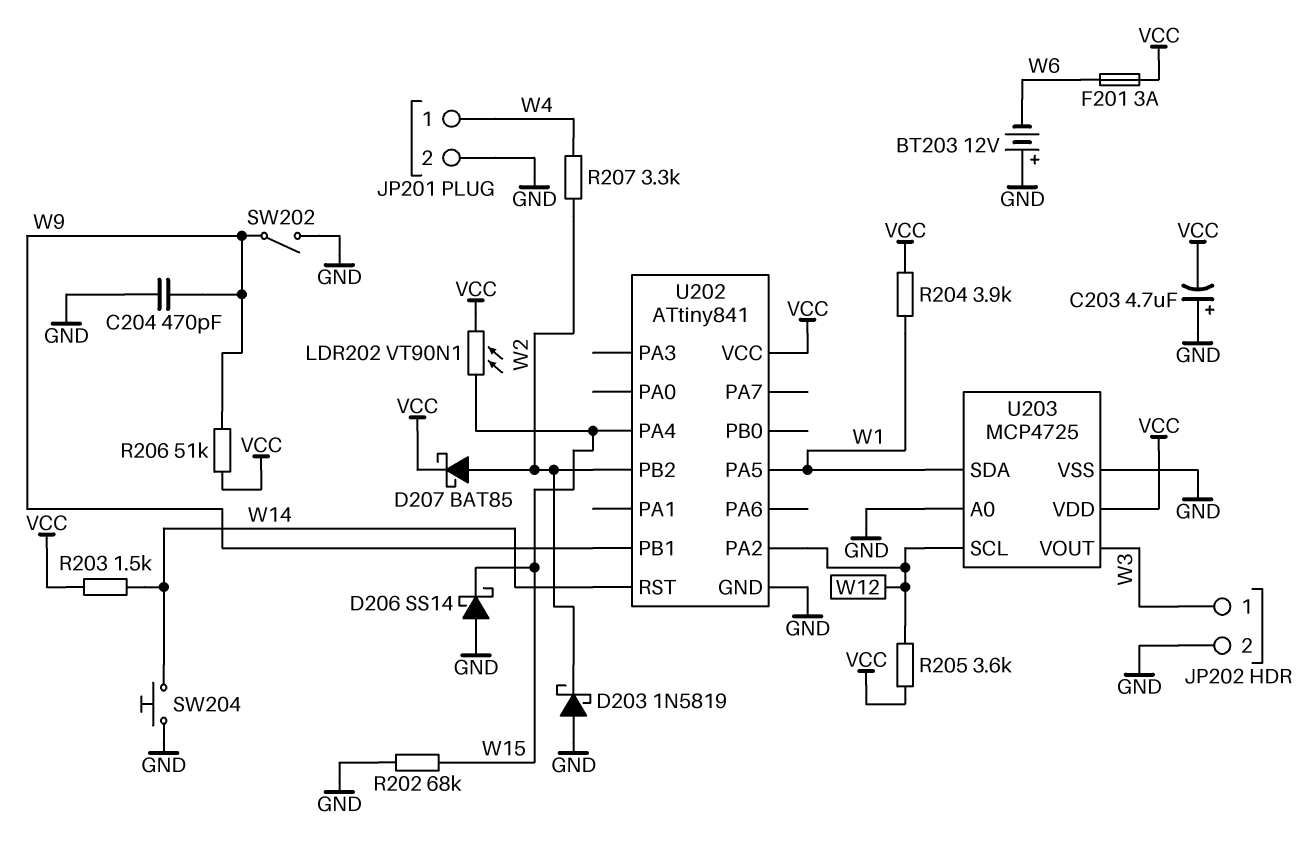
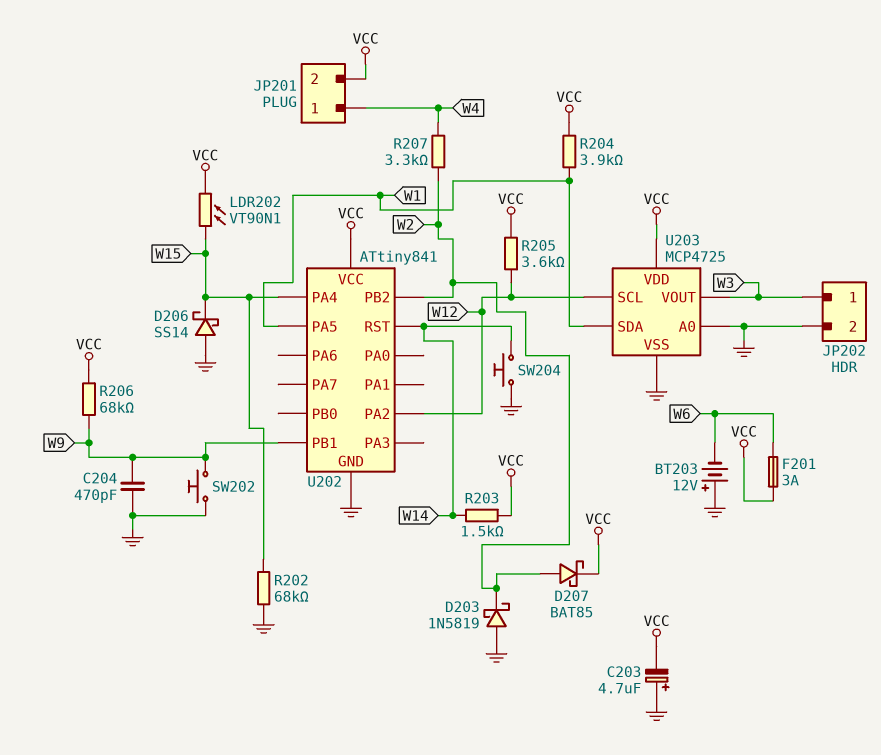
JP201 pin 2: GND -> VCC
R206: 51k (VCC, W9) -> 68k (VCC, W9)
SW202: switch (GND, W9) -> button (GND, W9)

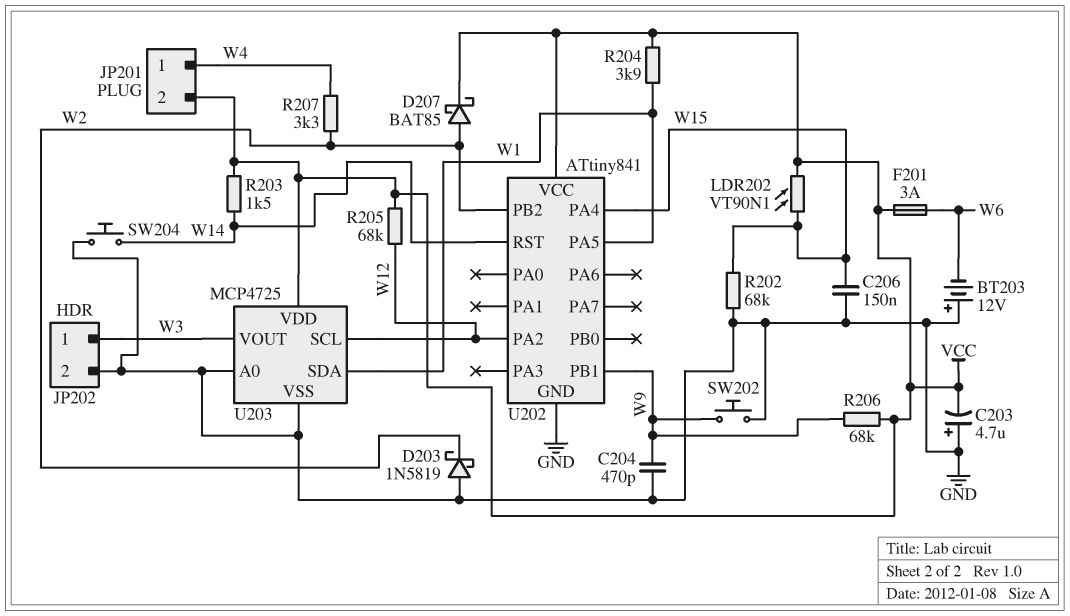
C206: none -> 150nF (GND, W15)
D206: schottky SS14 (A GND, K W15) -> none
R205: 3.6k (VCC, W12) -> 68k (VCC, W12)

